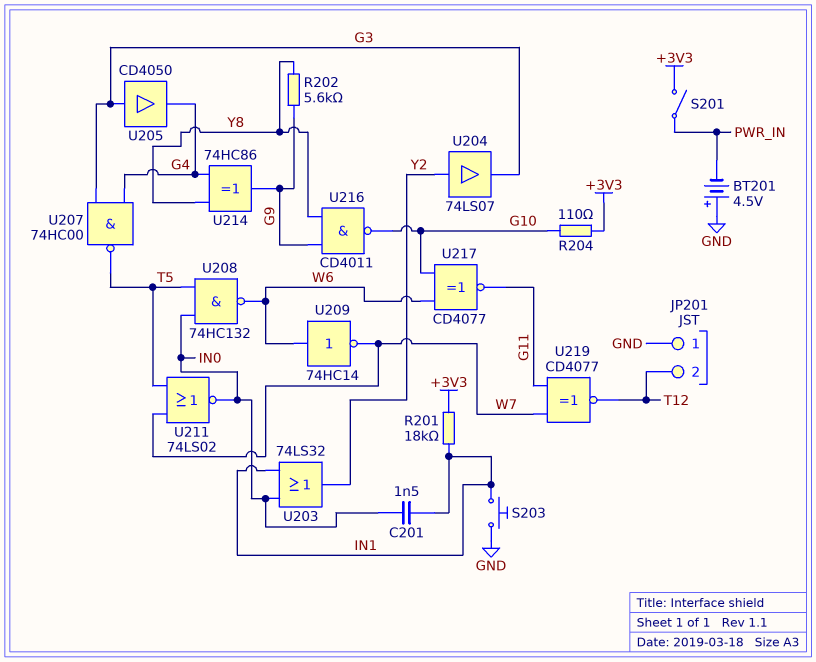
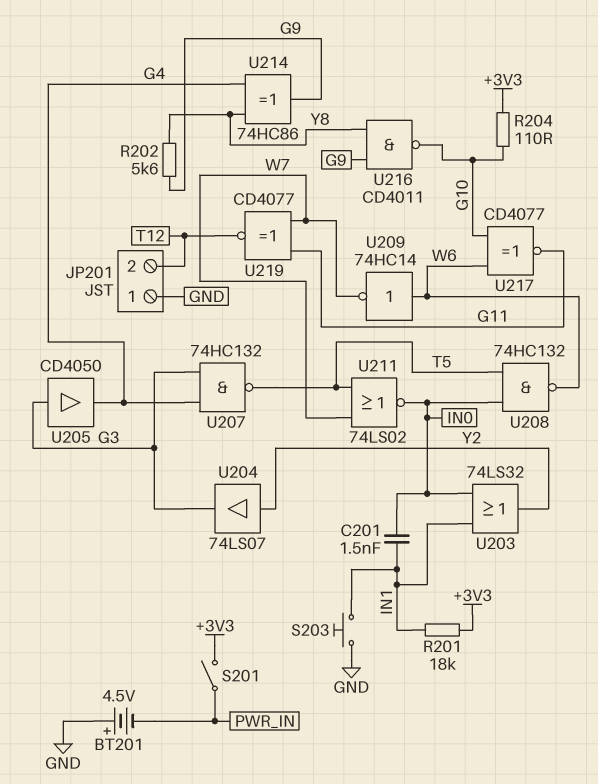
U207: NAND 74HC00 (in G3, in G4, out T5) -> NAND 74HC132 (in G3, in G4, out T5)

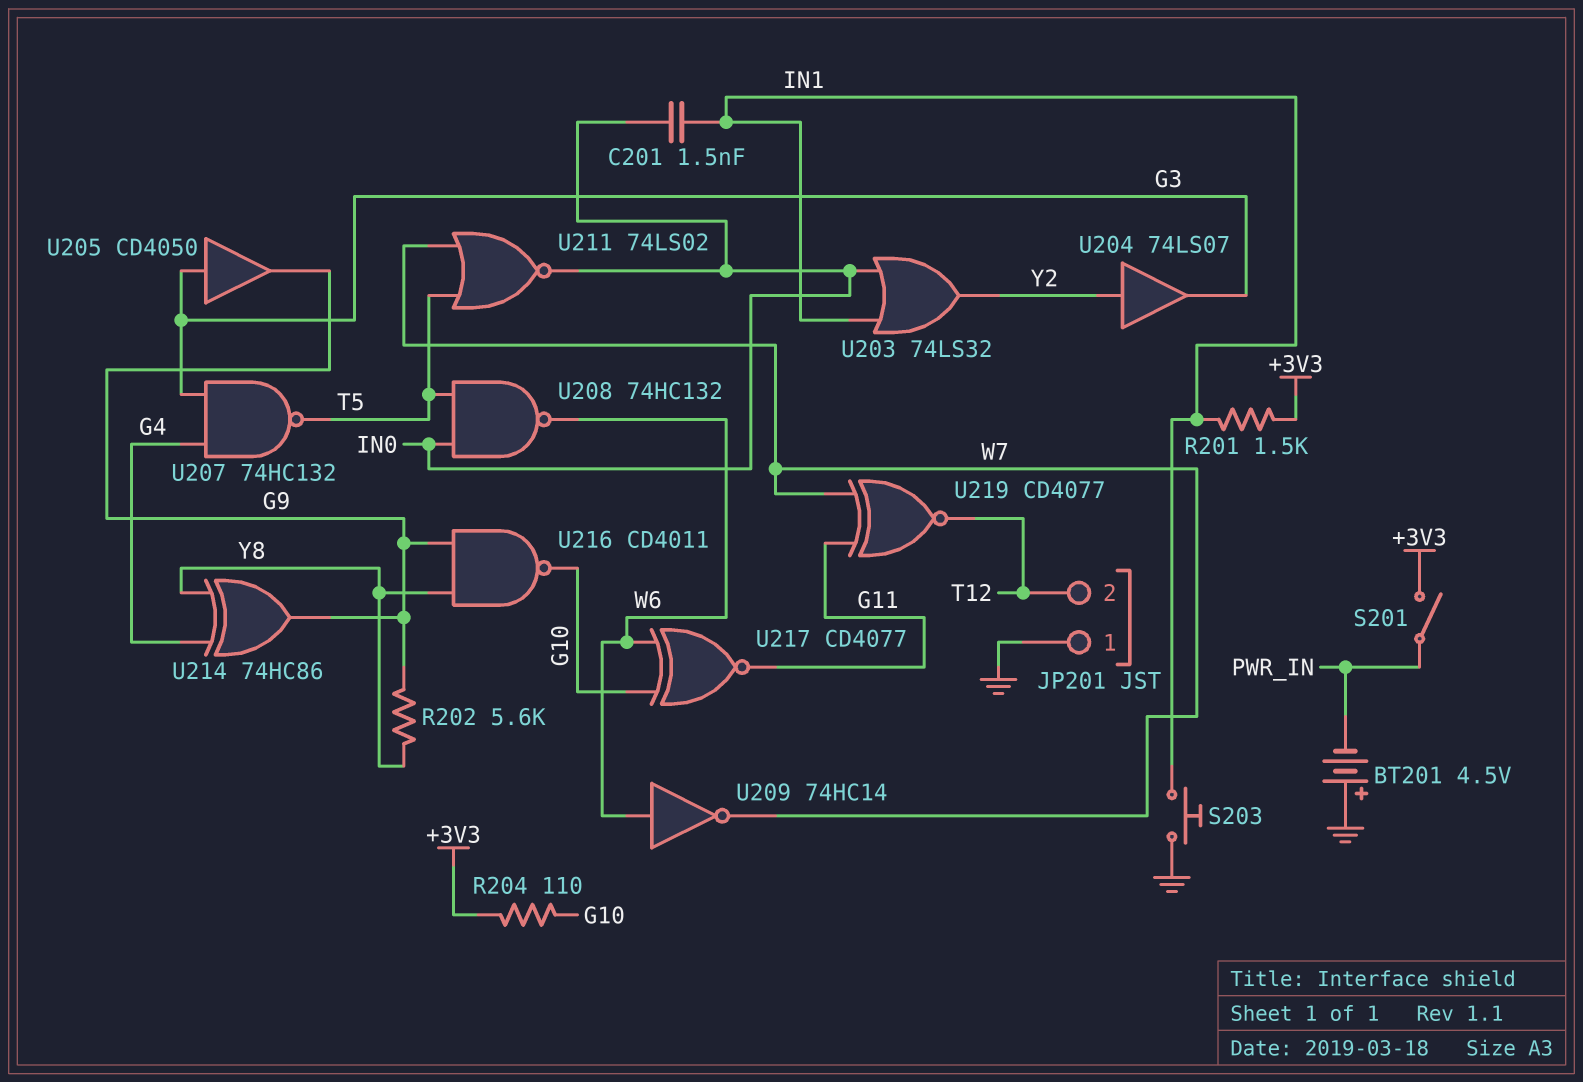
R201: 18k (+3V3, IN1) -> 1.5k (+3V3, IN1)
U205: buffer CD4050 (in G3, out G4) -> buffer CD4050 (in G3, out G9)

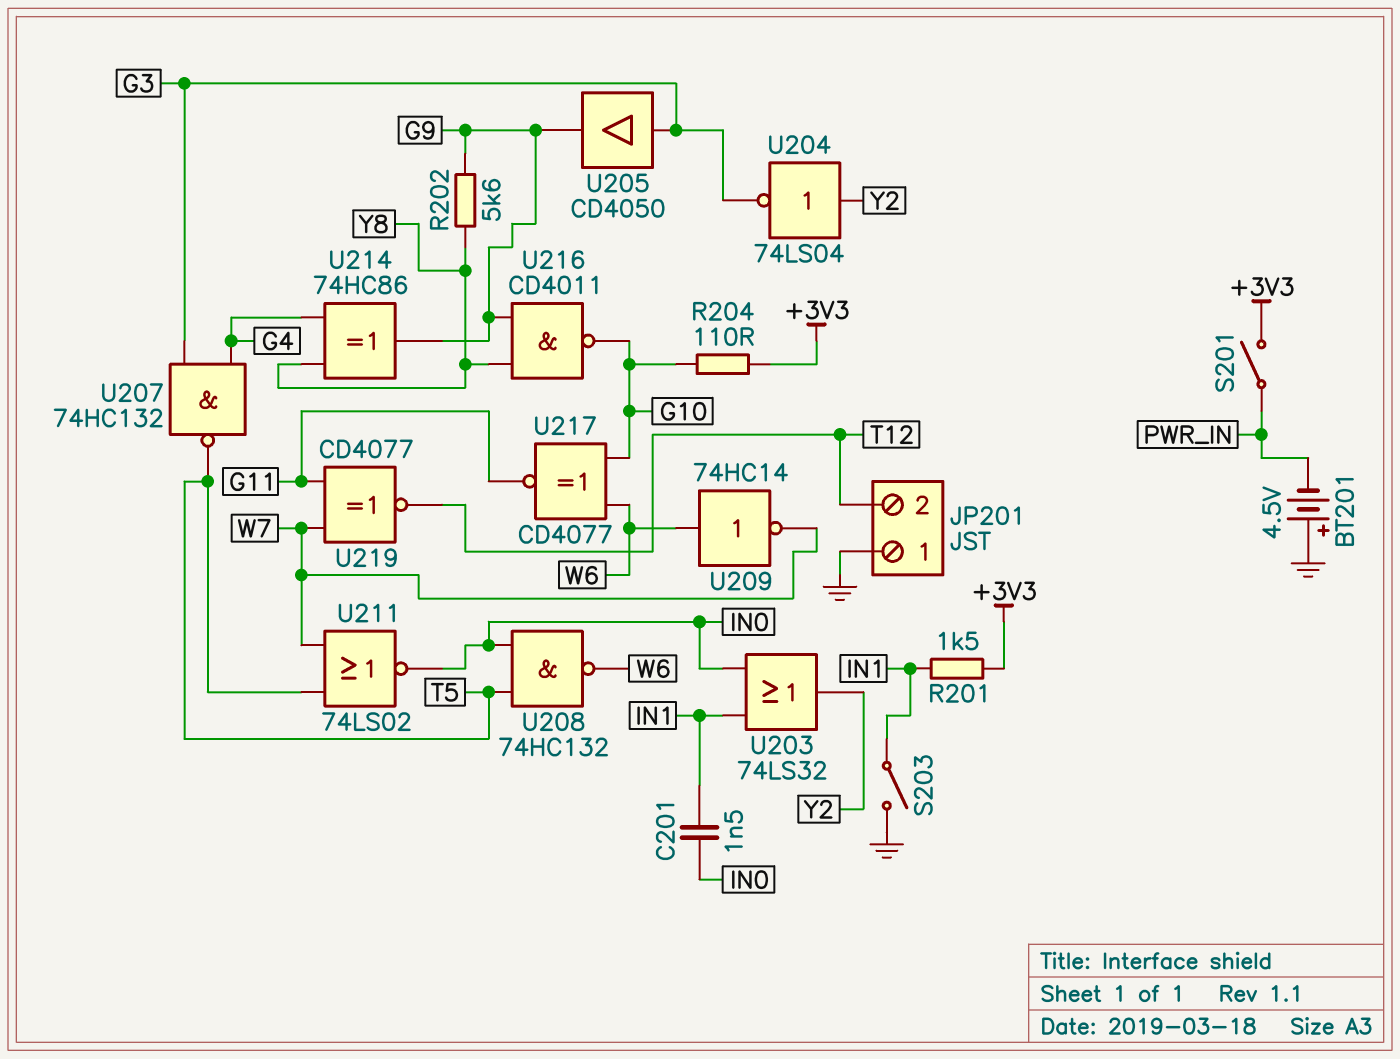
S203: button (GND, IN1) -> switch (GND, IN1)
U204: buffer 74LS07 (in Y2, out G3) -> NOT 74LS04 (in Y2, out G3)

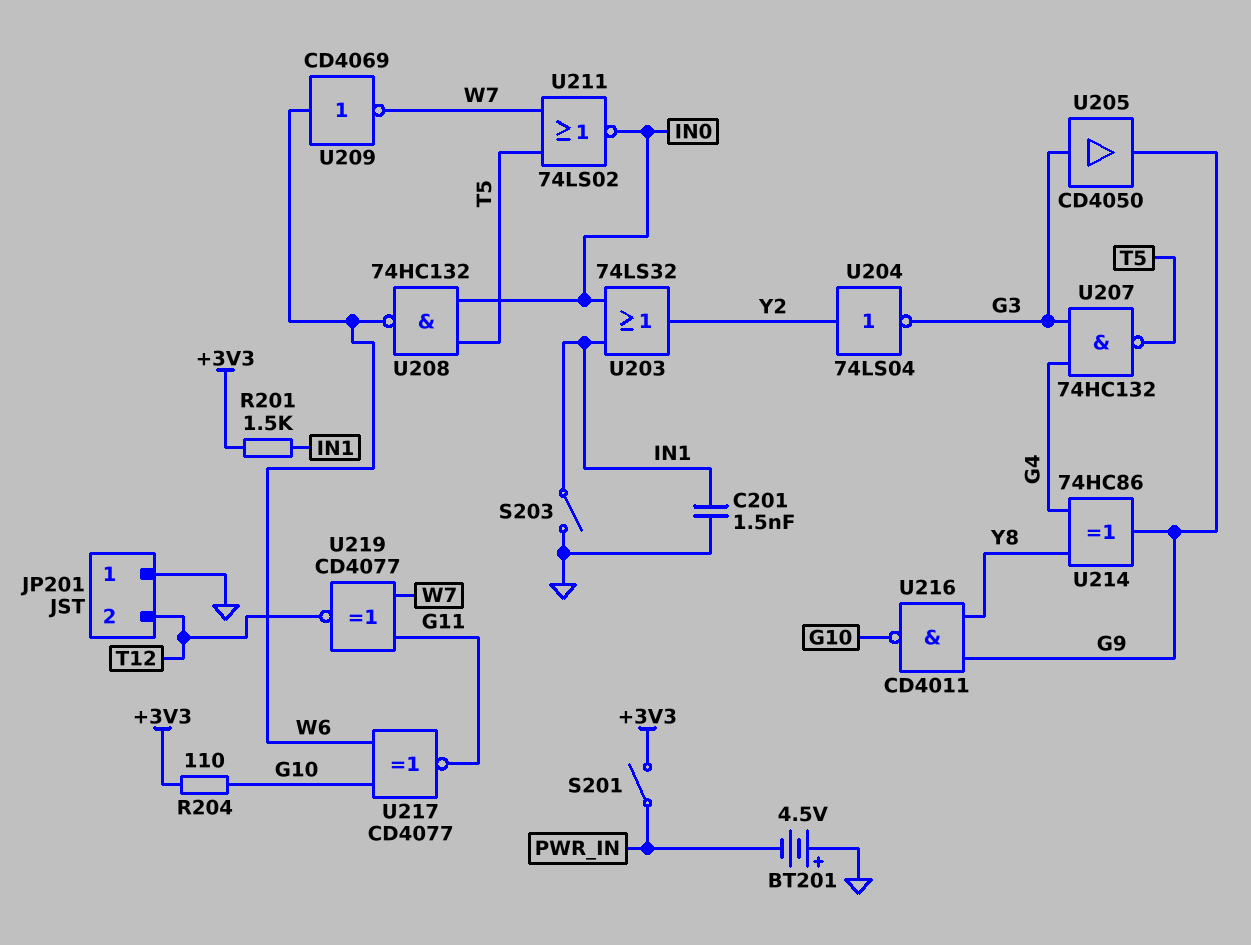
C201: 1.5nF (IN0, IN1) -> 1.5nF (GND, IN1)
R202: 5.6k (G9, Y8) -> none
U209: NOT 74HC14 (in W6, out W7) -> NOT CD4069 (in W6, out W7)

